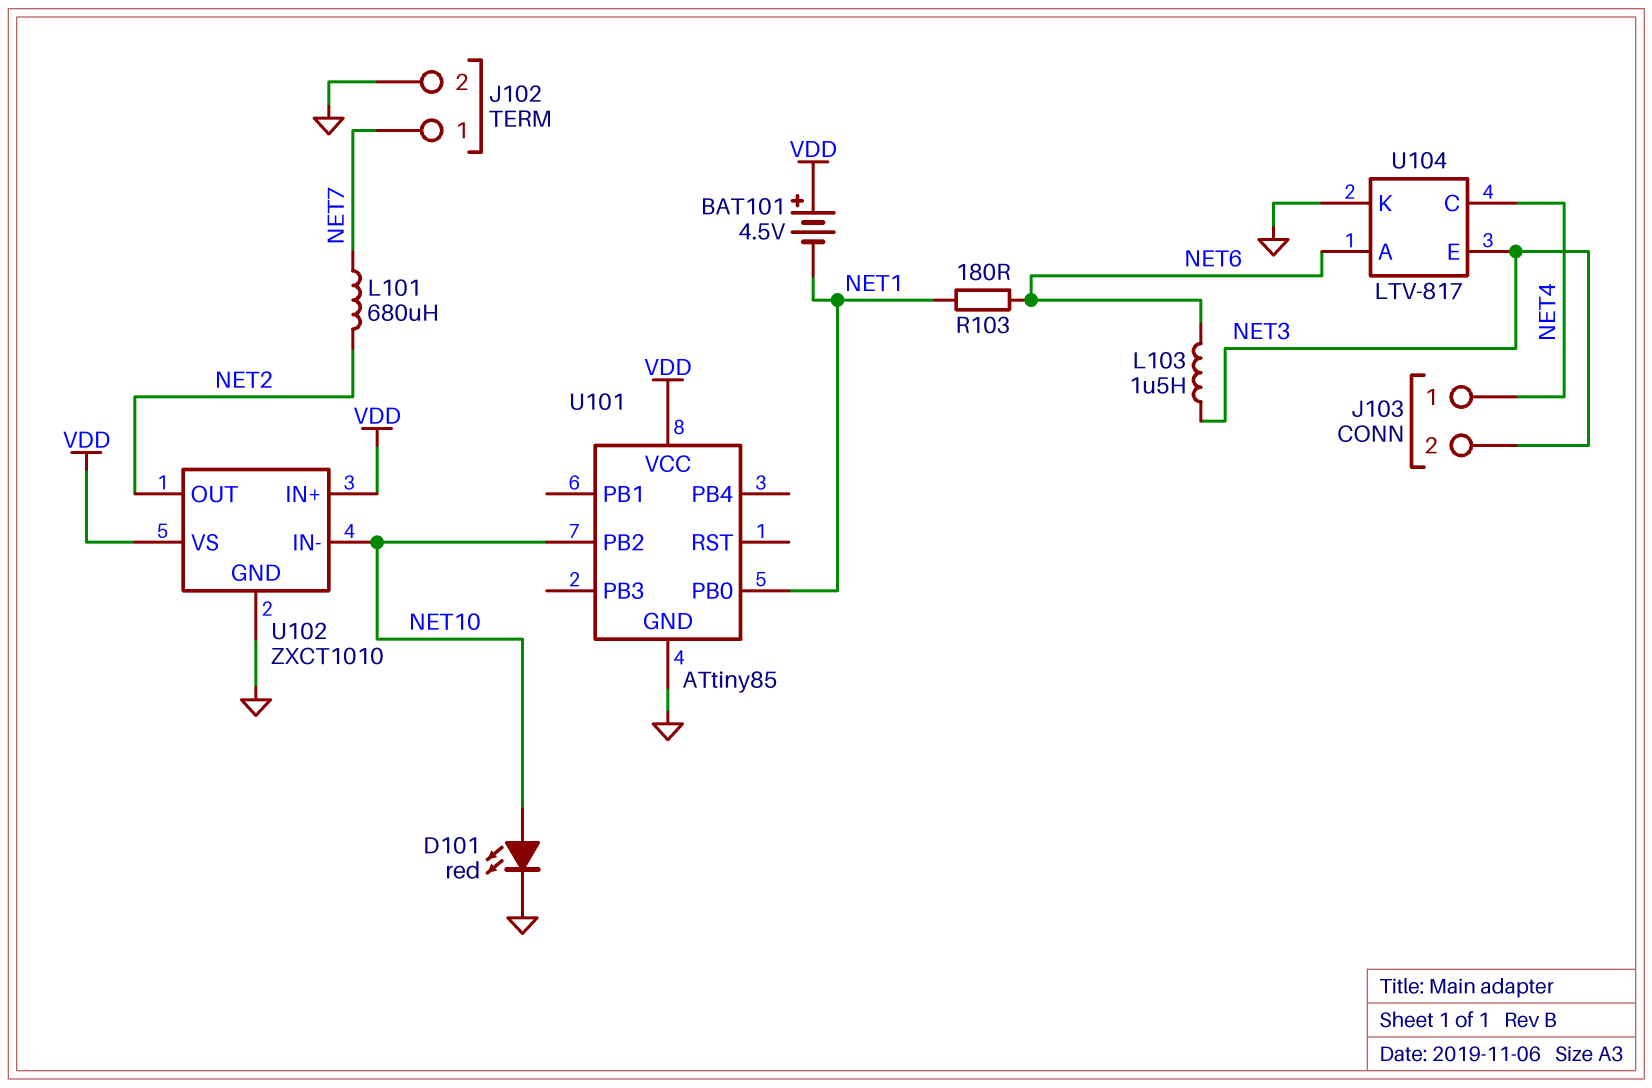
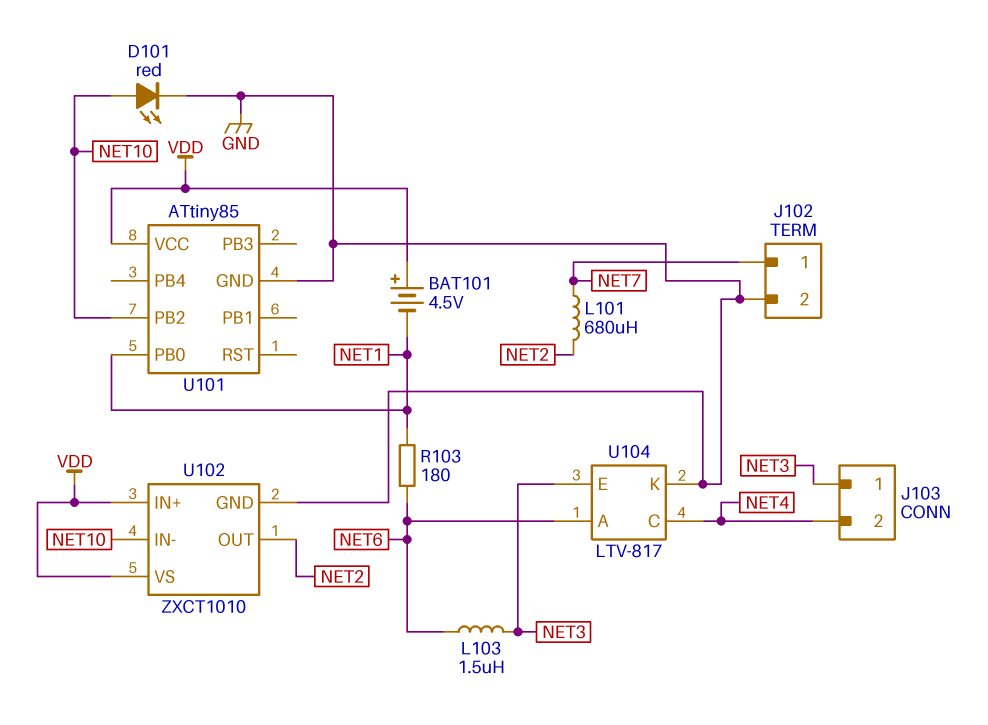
J103 pin 1: NET4 -> NET3
J103 pin 2: NET3 -> NET4

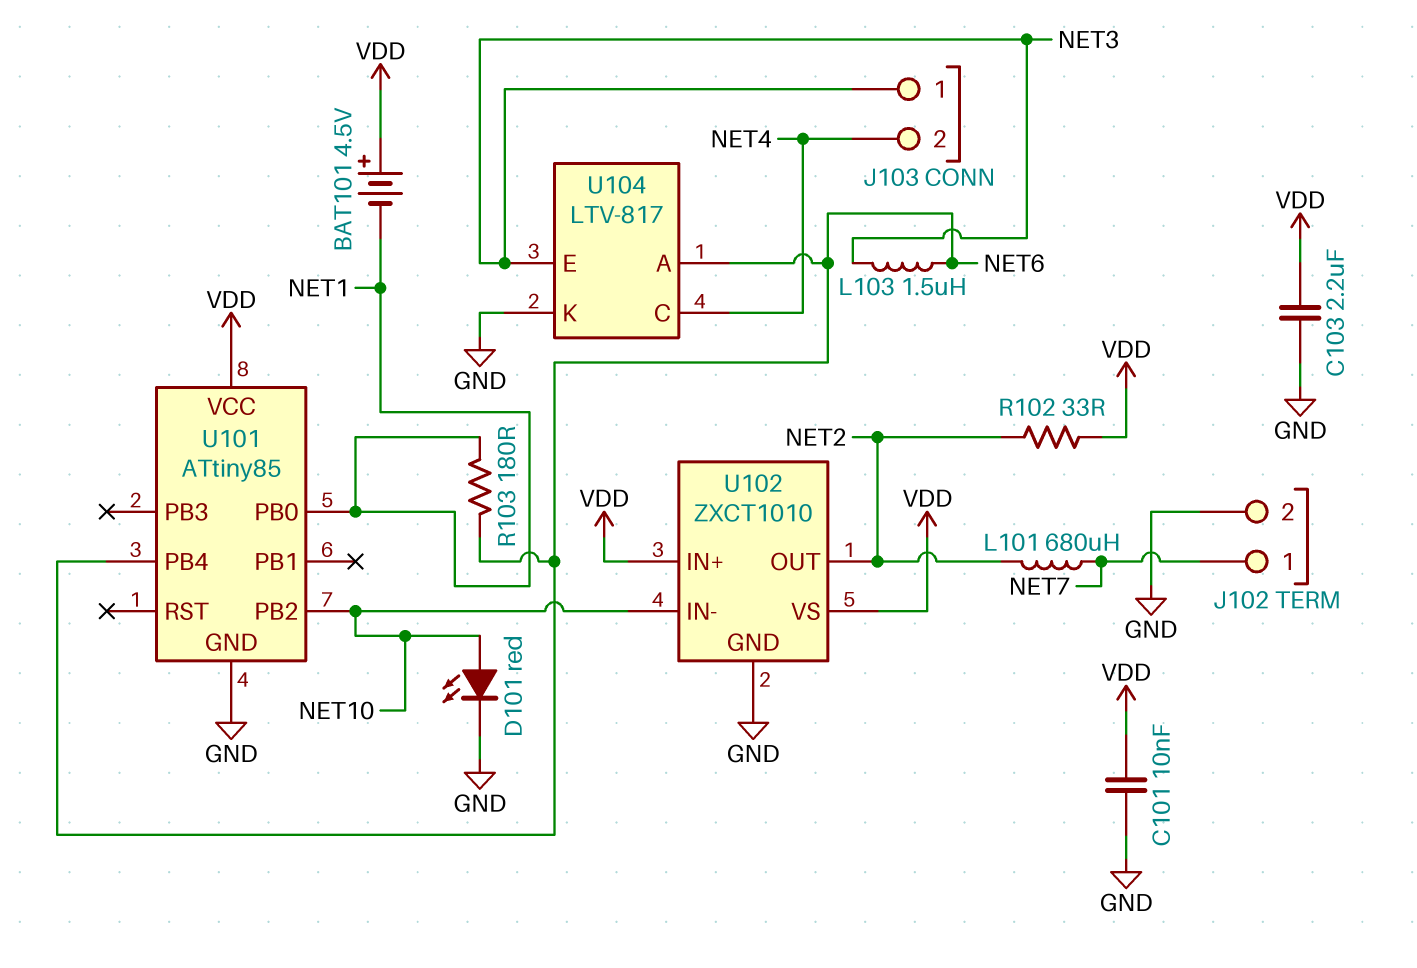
C101: none -> 10nF (GND, VDD)
C103: none -> 2.2uF (GND, VDD)
R102: none -> 33 (NET2, VDD)
U101 pin PB4: none -> NET6

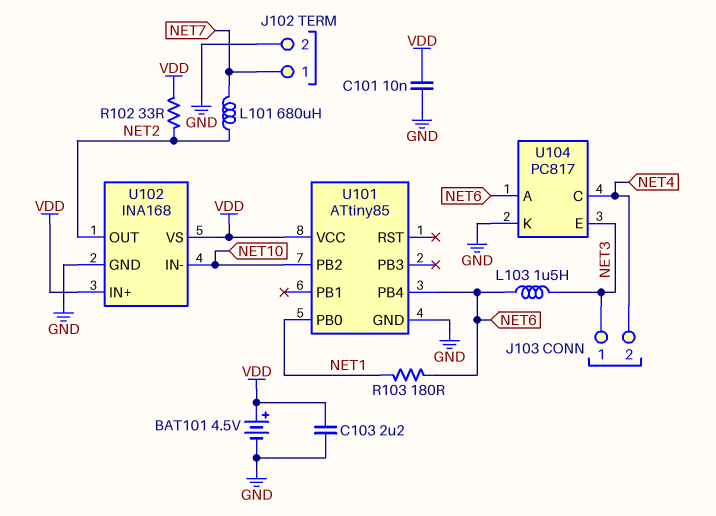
BAT101: 4.5V (plus VDD, minus NET1) -> 4.5V (plus VDD, minus GND)
D101: LED red (A NET10, K GND) -> none
U102: ZXCT1010 -> INA168
U104: LTV-817 -> PC817

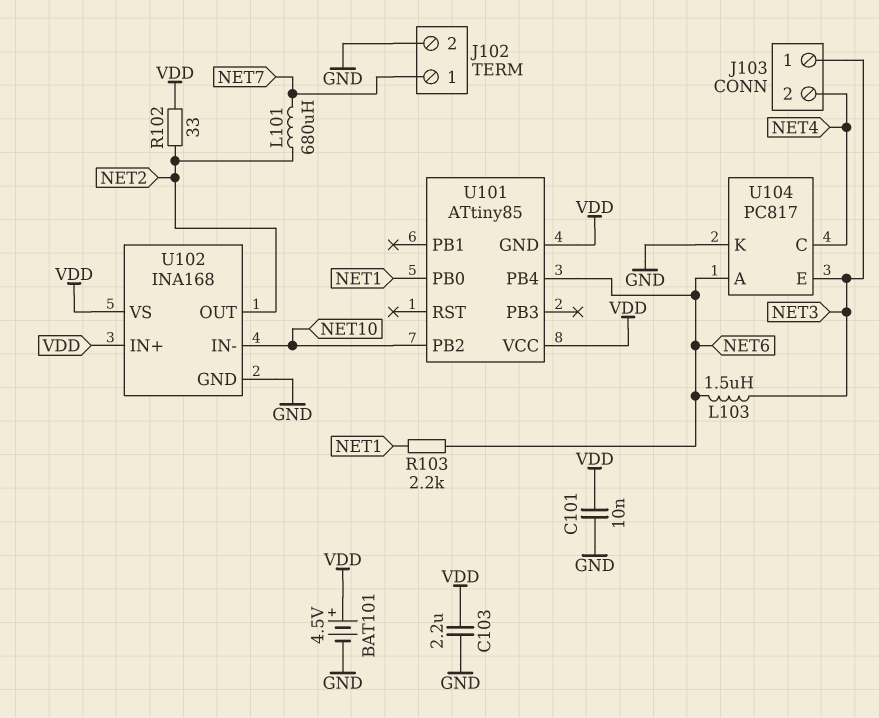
R103: 180 (NET1, NET6) -> 2.2k (NET1, NET6)
U101 pin GND: GND -> VDD

